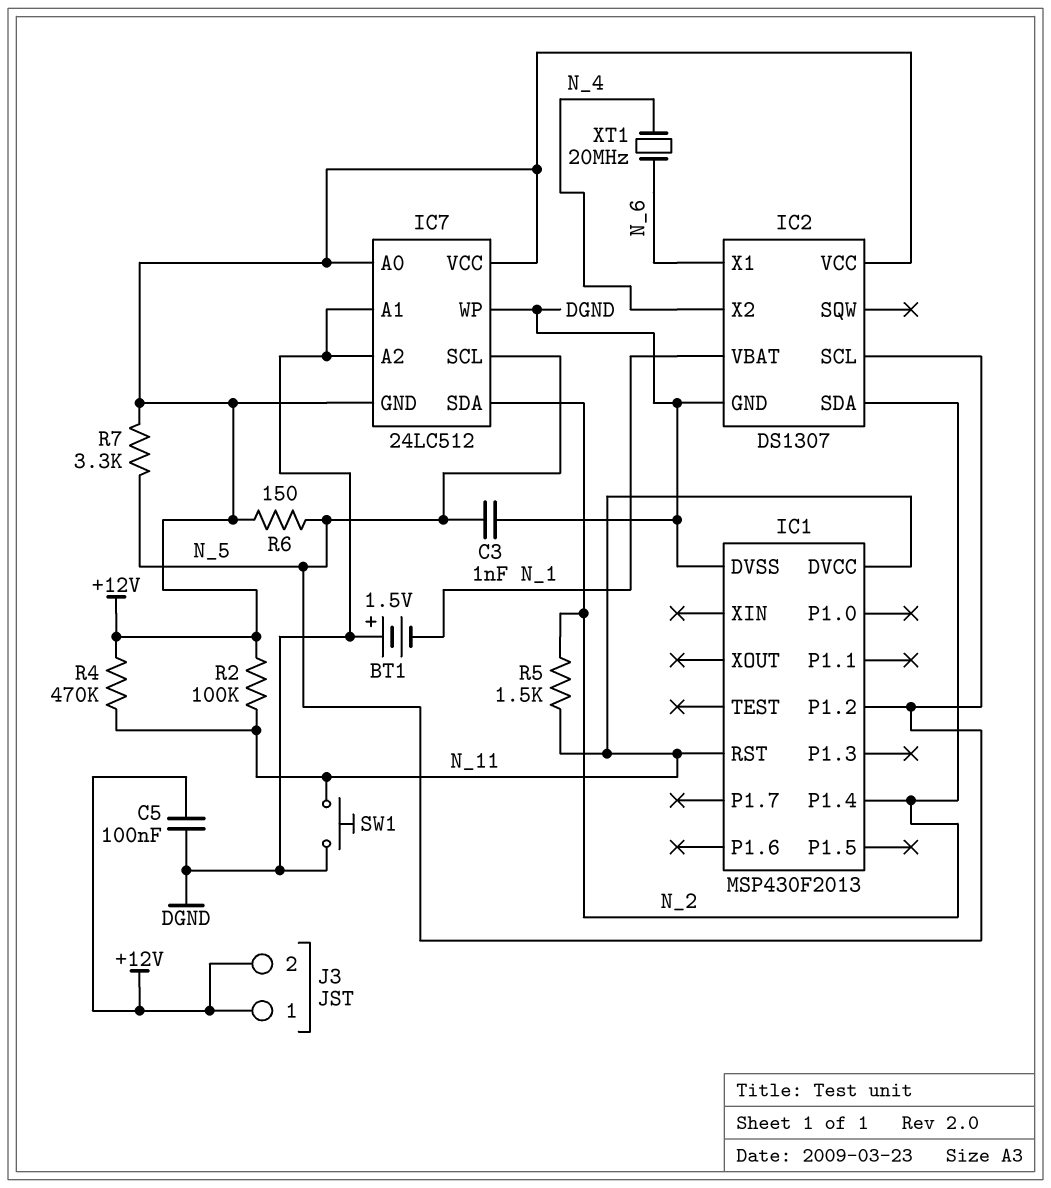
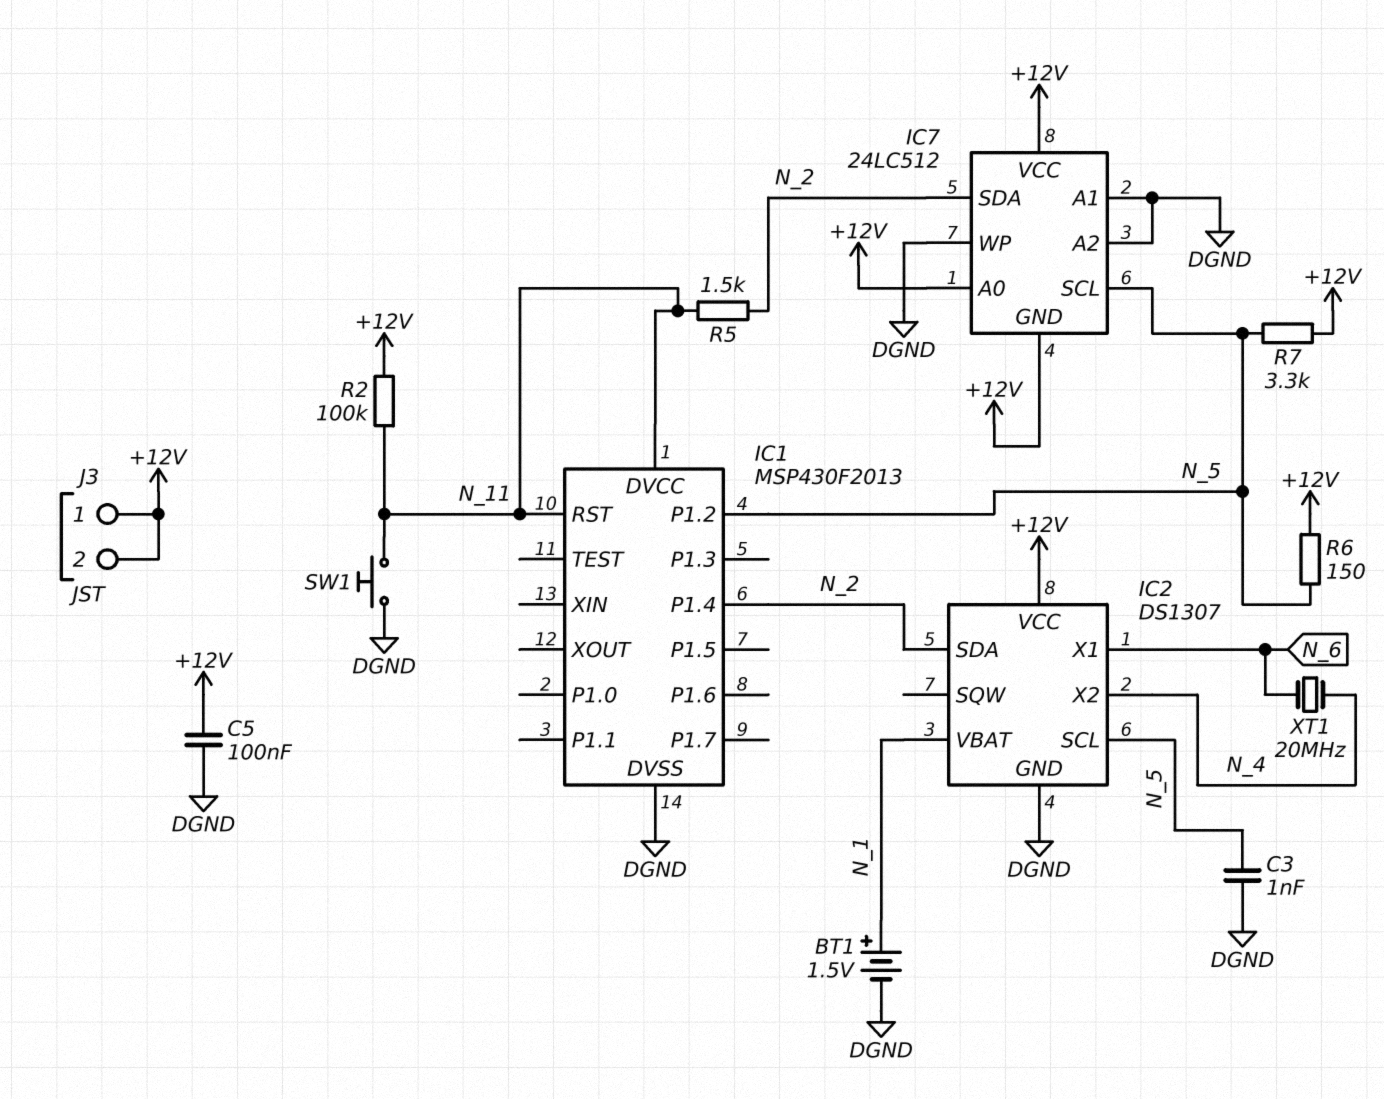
BT1: 1.5V (plus DGND, minus N_1) -> 1.5V (plus N_1, minus DGND)
R4: 470k (+12V, N_11) -> none

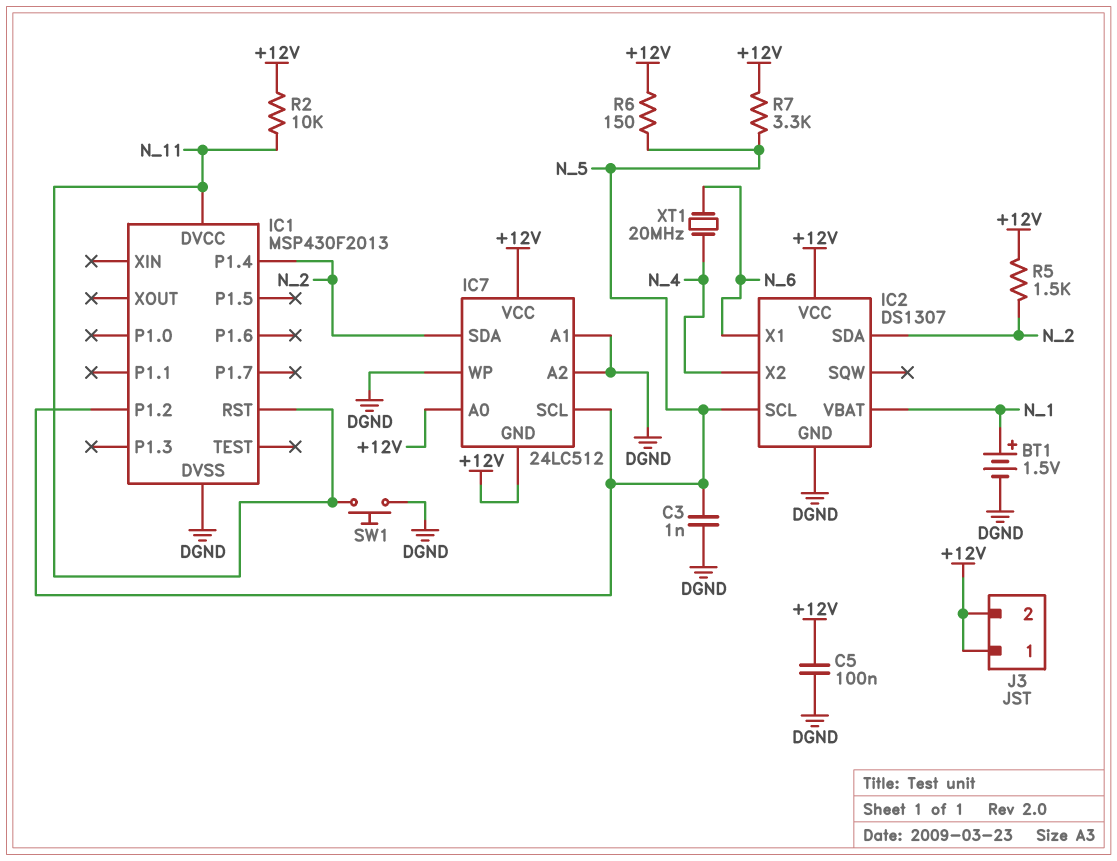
R2: 100k (+12V, N_11) -> 10k (+12V, N_11)
R5: 1.5k (N_2, N_11) -> 1.5k (+12V, N_2)

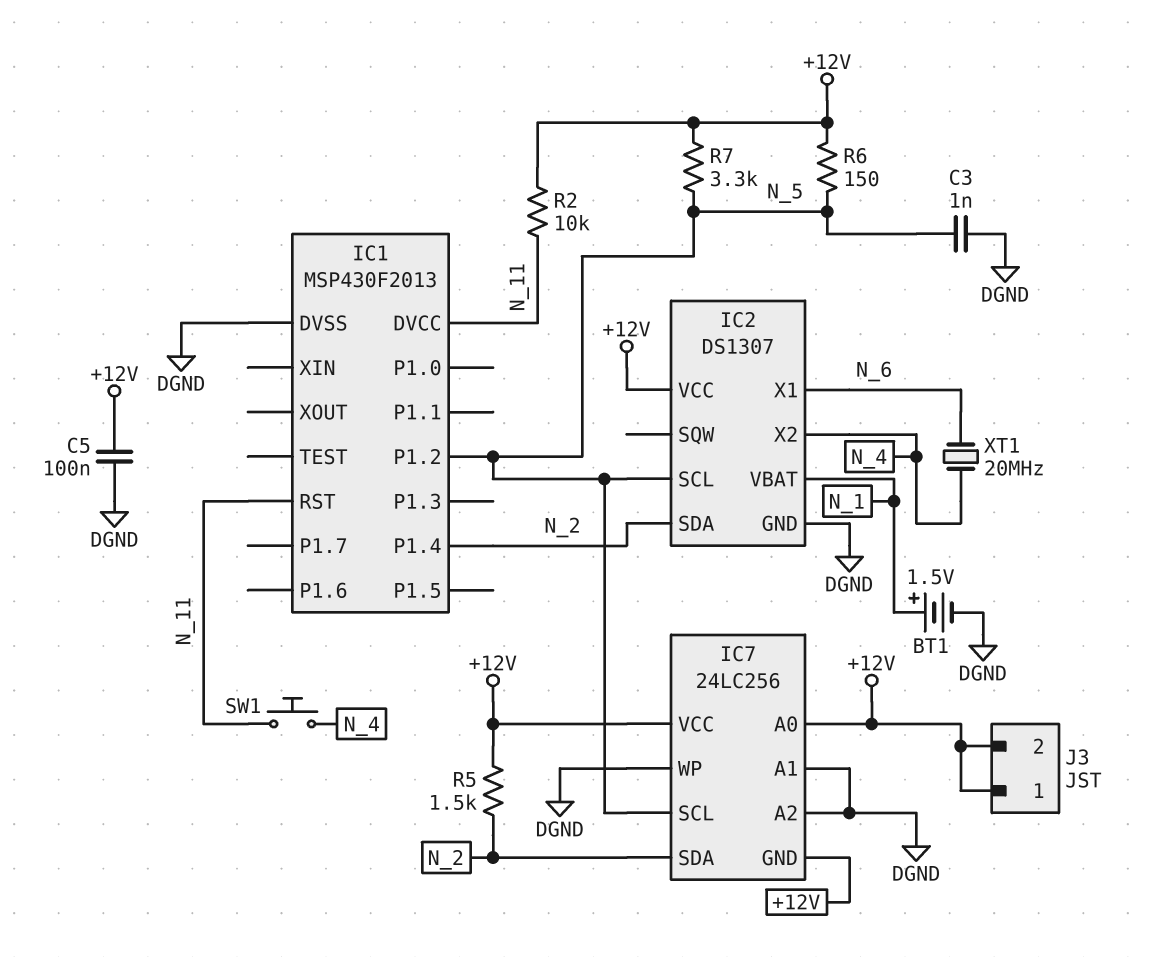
IC7: 24LC512 -> 24LC256
SW1: button (DGND, N_11) -> button (N_4, N_11)

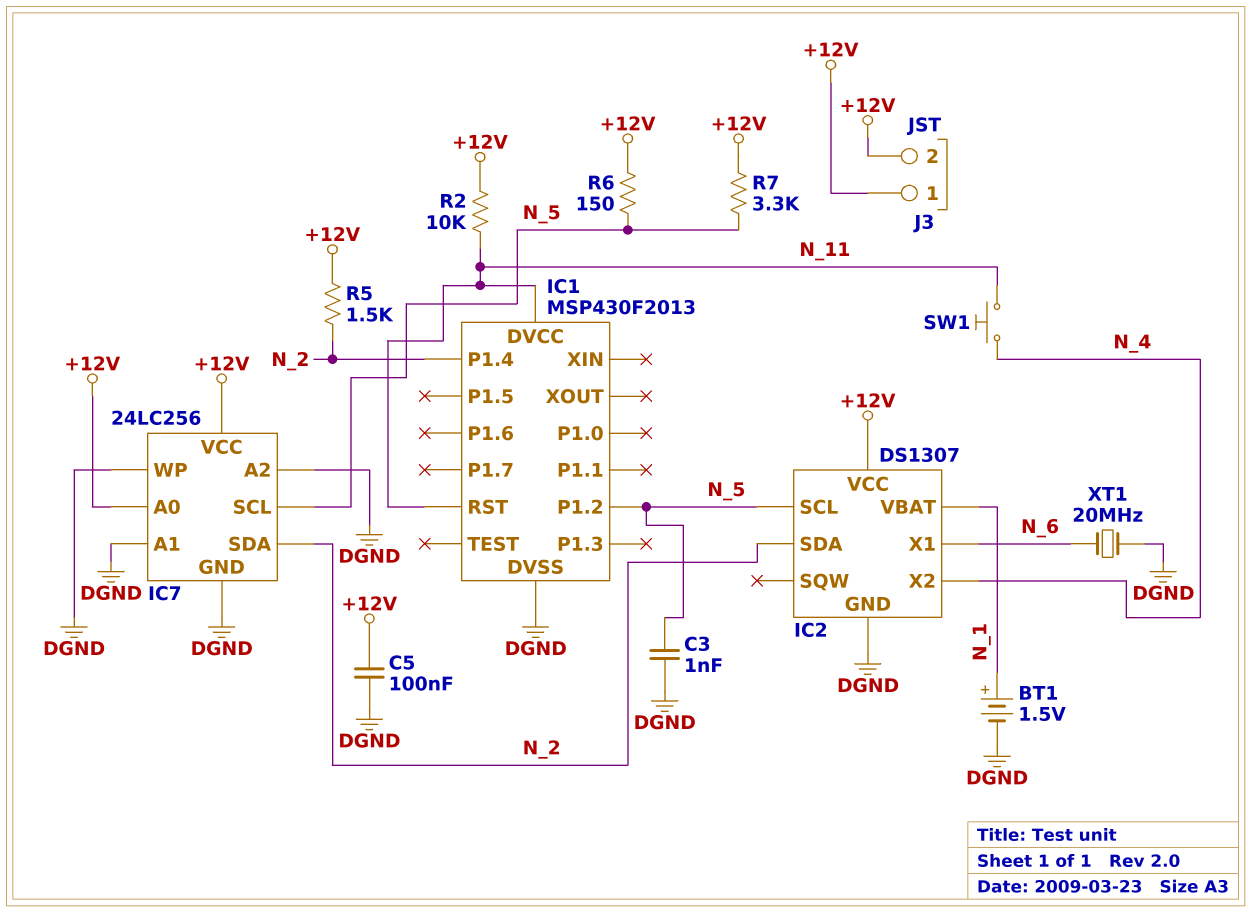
IC7 pin GND: +12V -> DGND
XT1: 20MHz (N_4, N_6) -> 20MHz (DGND, N_6)

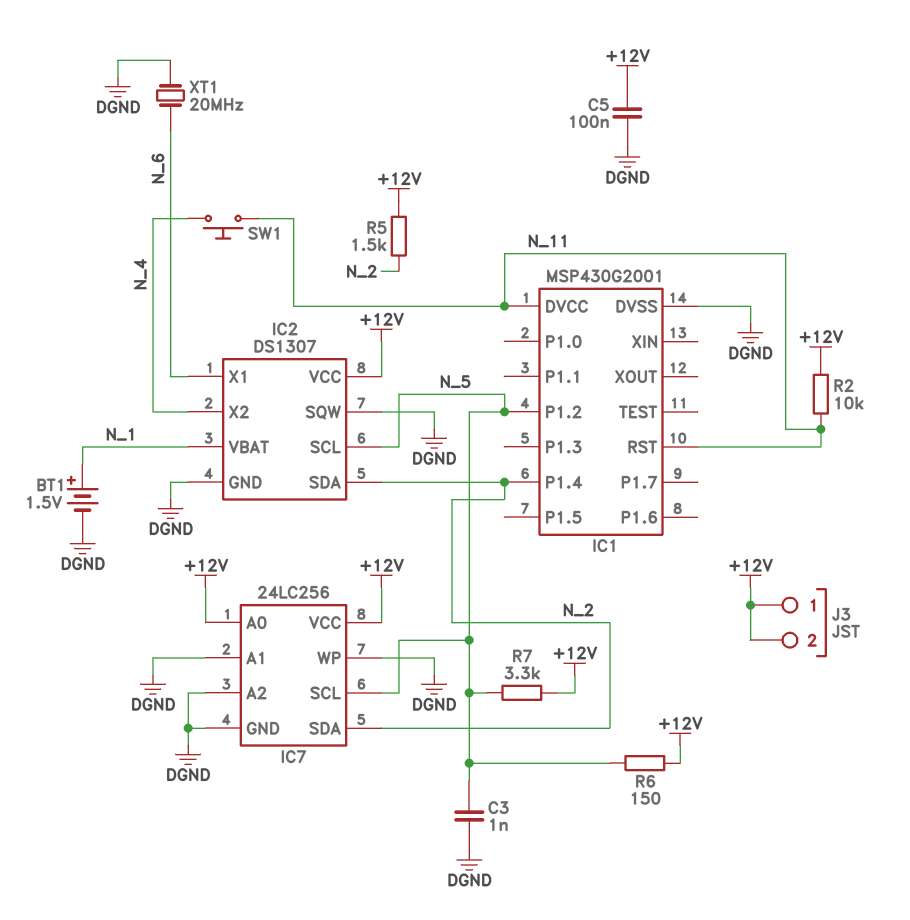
IC1: MSP430F2013 -> MSP430G2001
IC2 pin SQW: none -> DGND

